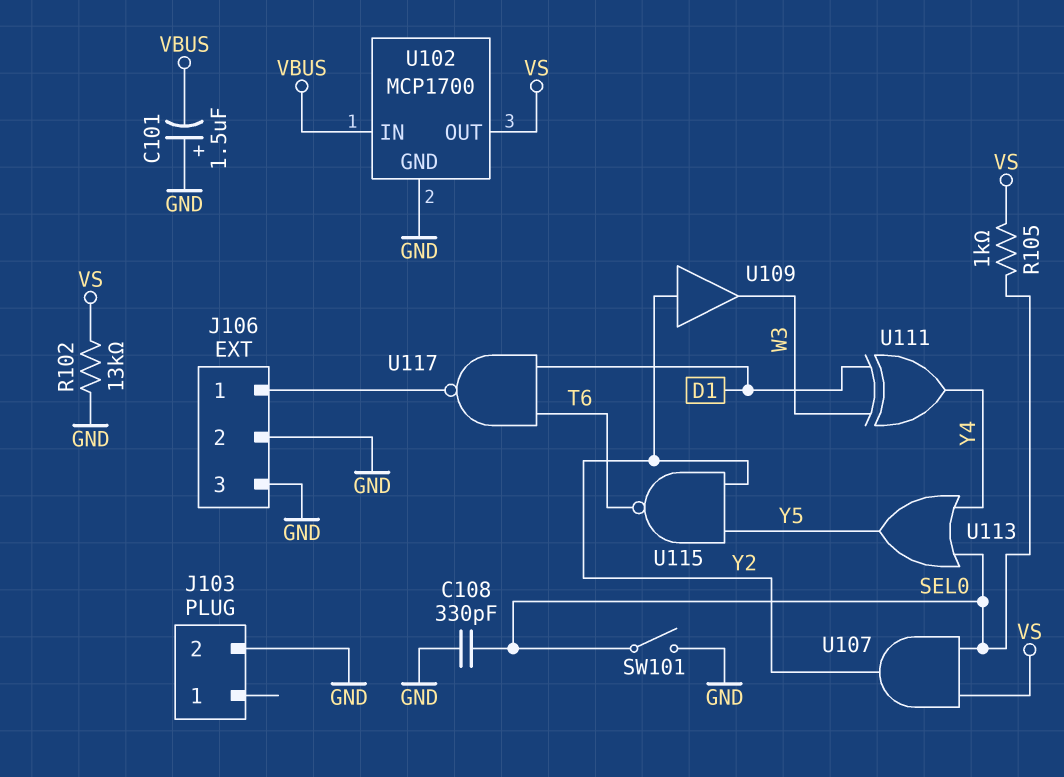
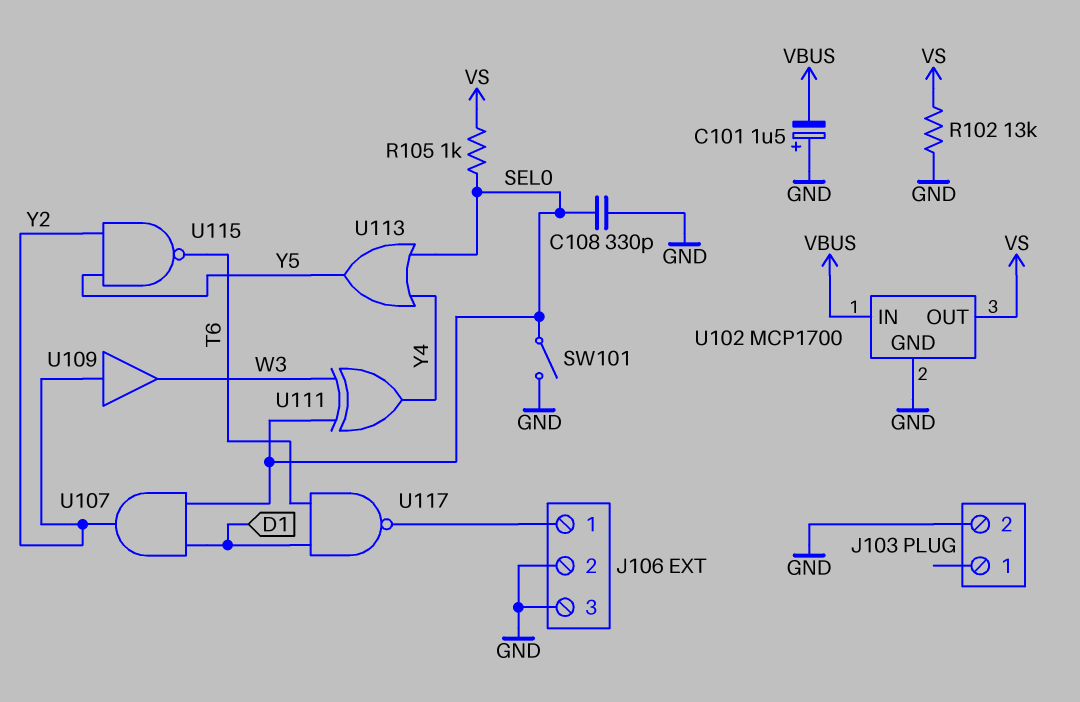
U107: AND (in SEL0, in VS, out Y2) -> AND (in D1, in SEL0, out Y2)
U111: XOR (in D1, in W3, out Y4) -> XOR (in SEL0, in W3, out Y4)

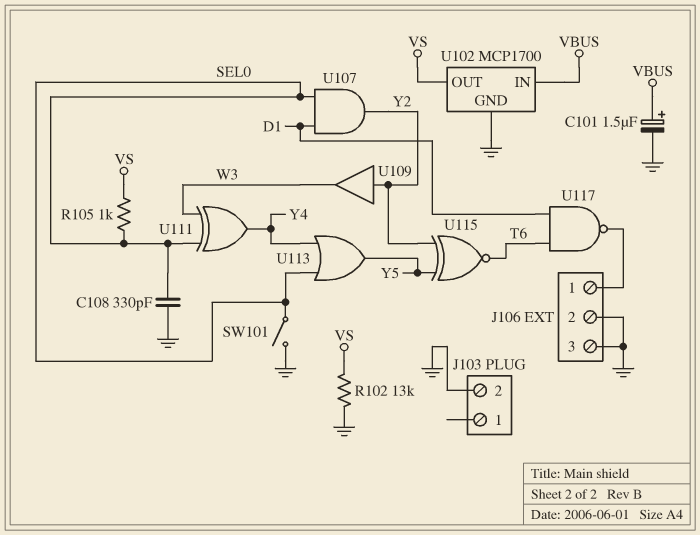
C101: 1.5uF (plus GND, minus VBUS) -> 1.5uF (plus VBUS, minus GND)
U115: NAND (in Y2, in Y5, out T6) -> XNOR (in Y2, in Y5, out T6)

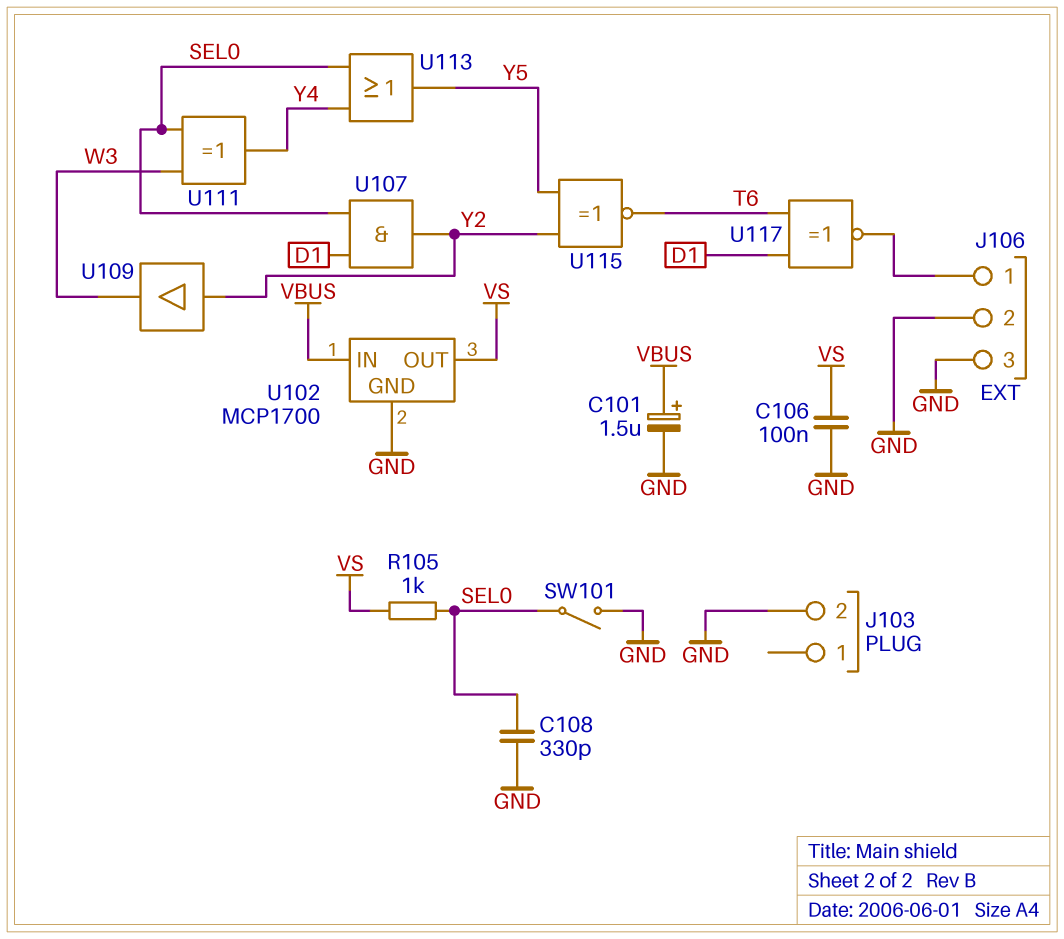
C106: none -> 100nF (GND, VS)
R102: 13k (GND, VS) -> none
U117: NAND (in D1, in T6, out J106/1) -> XNOR (in D1, in T6, out J106/1)

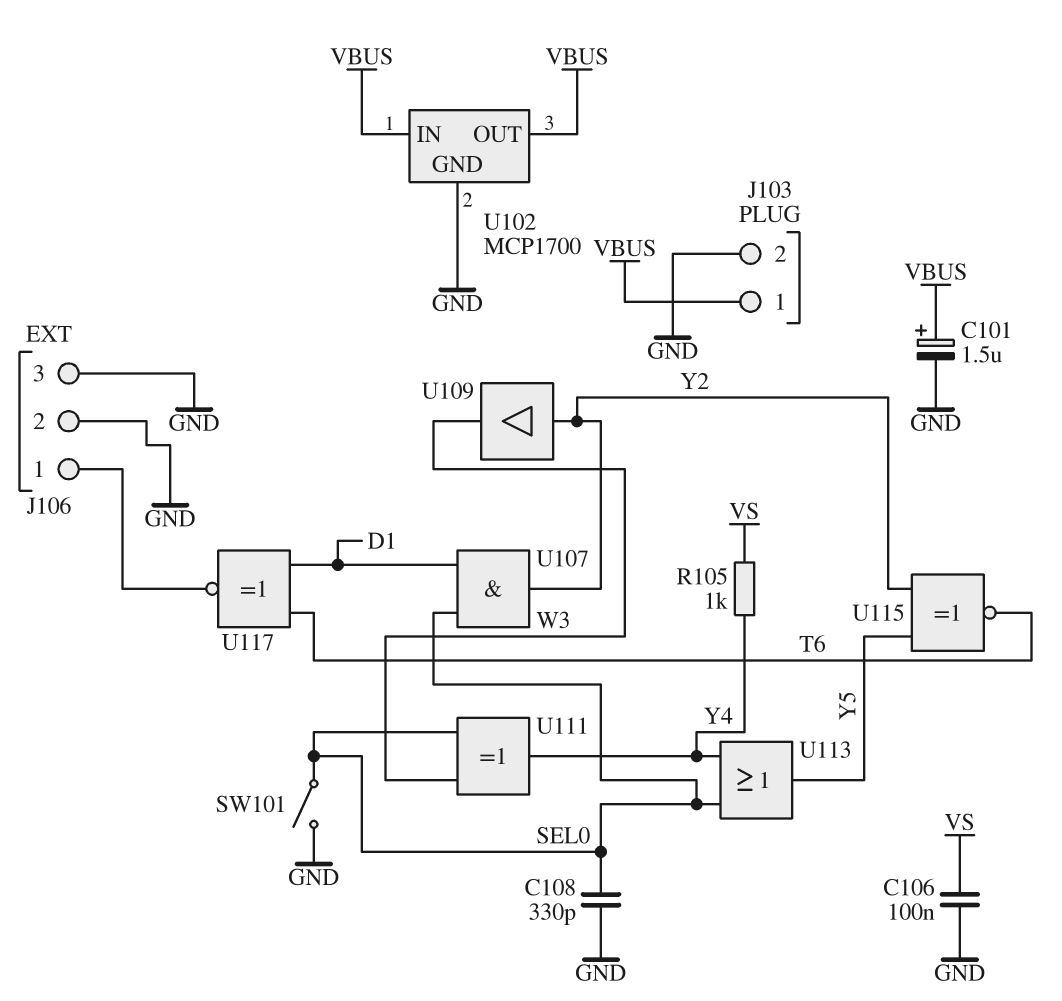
J103 pin 1: none -> VBUS
R105: 1k (SEL0, VS) -> 1k (VS, Y4)
U102 pin OUT: VS -> VBUS

